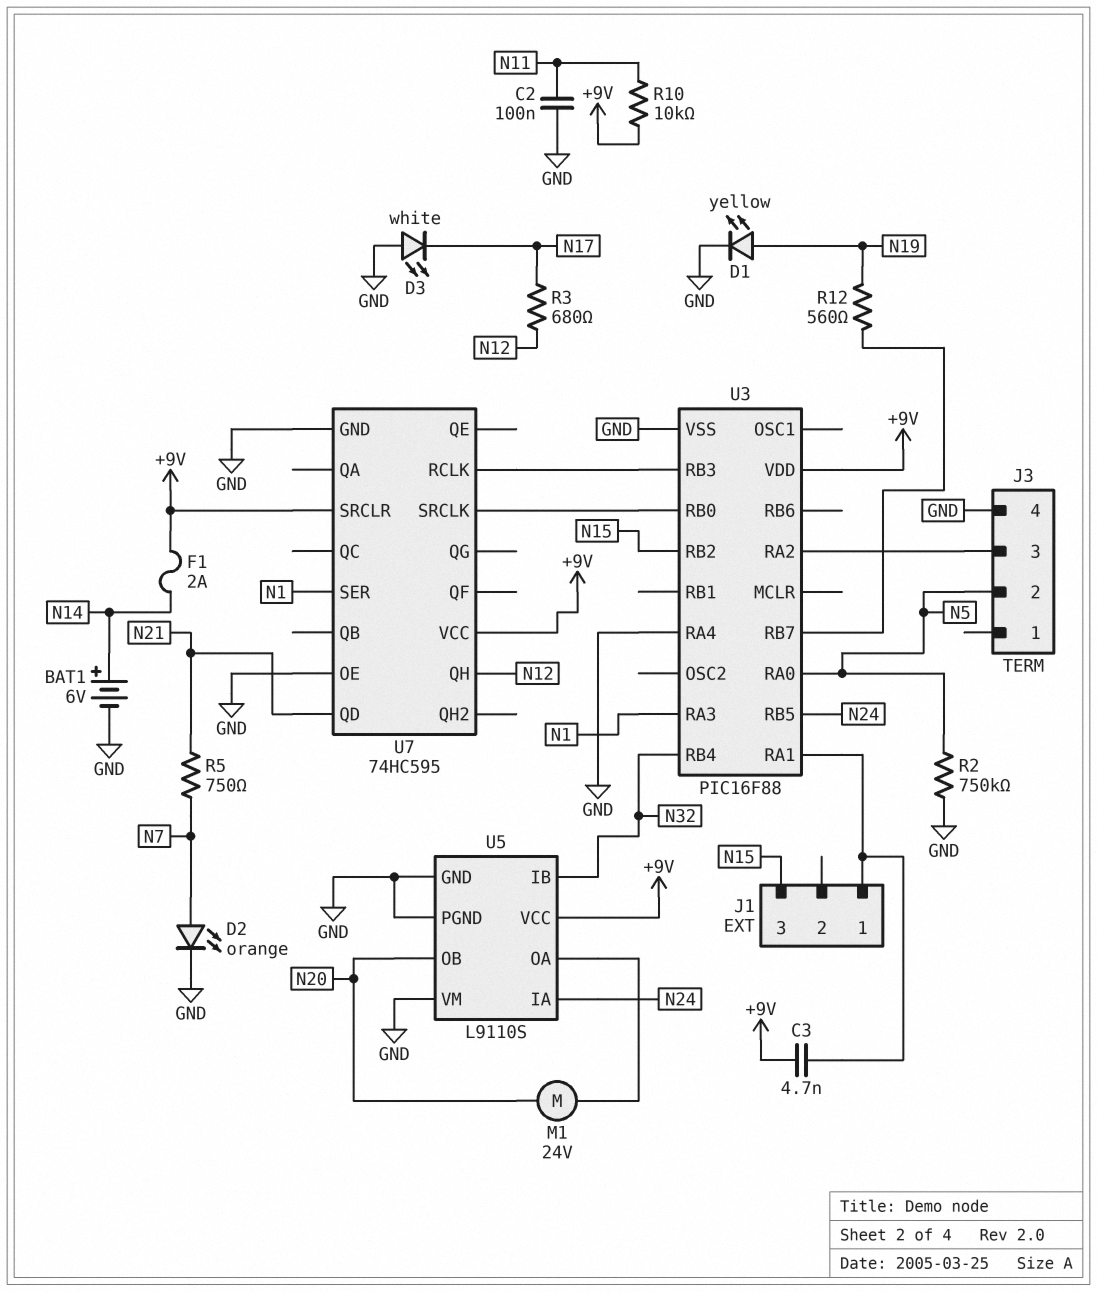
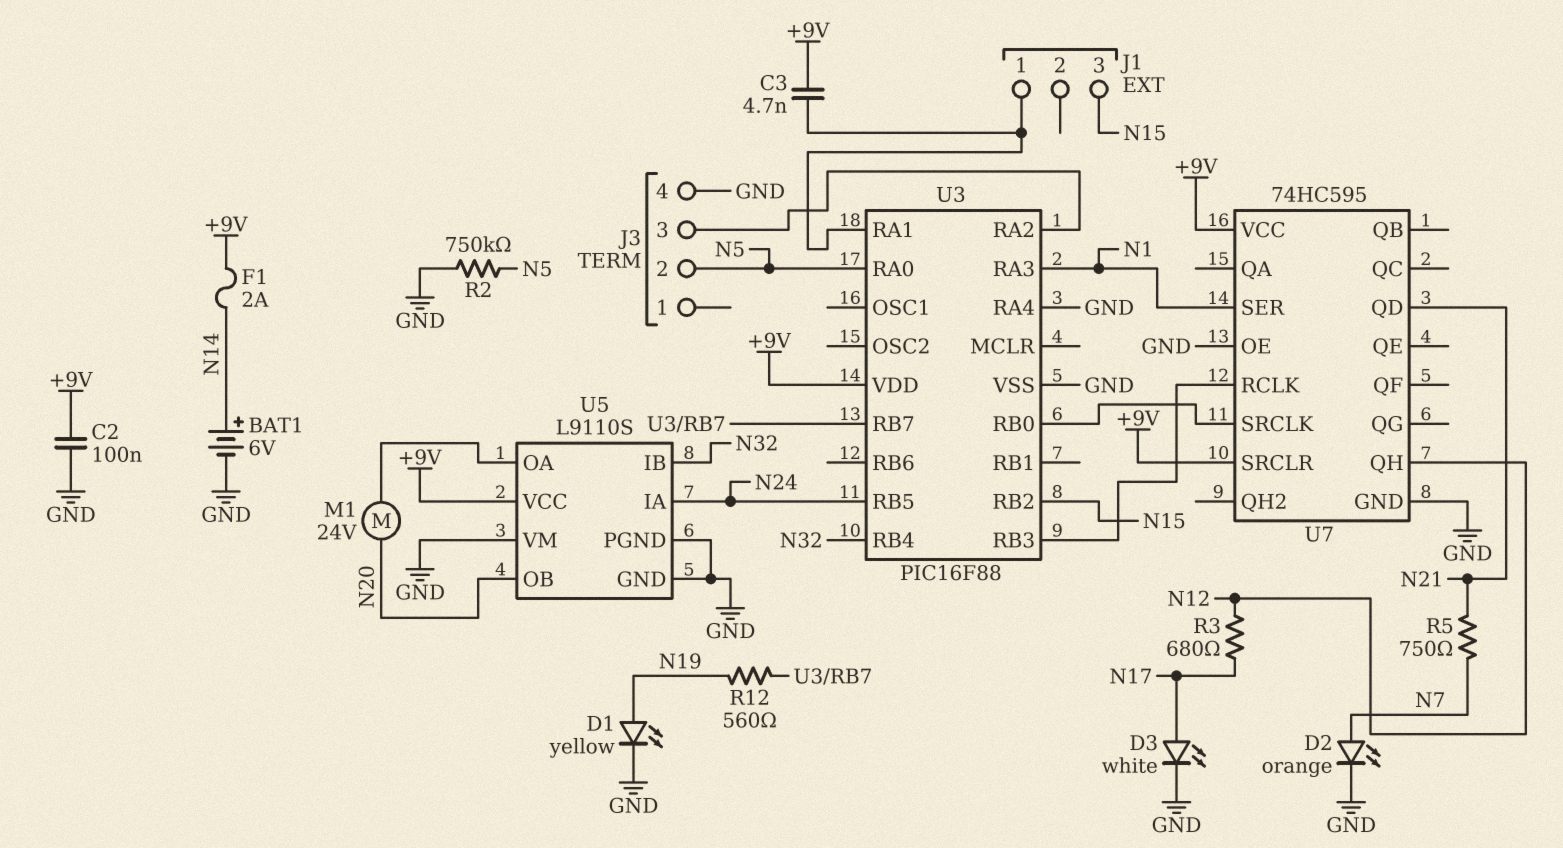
C2: 100nF (GND, N11) -> 100nF (+9V, GND)
D3: LED white (A GND, K N17) -> LED white (A N17, K GND)
R10: 10k (+9V, N11) -> none

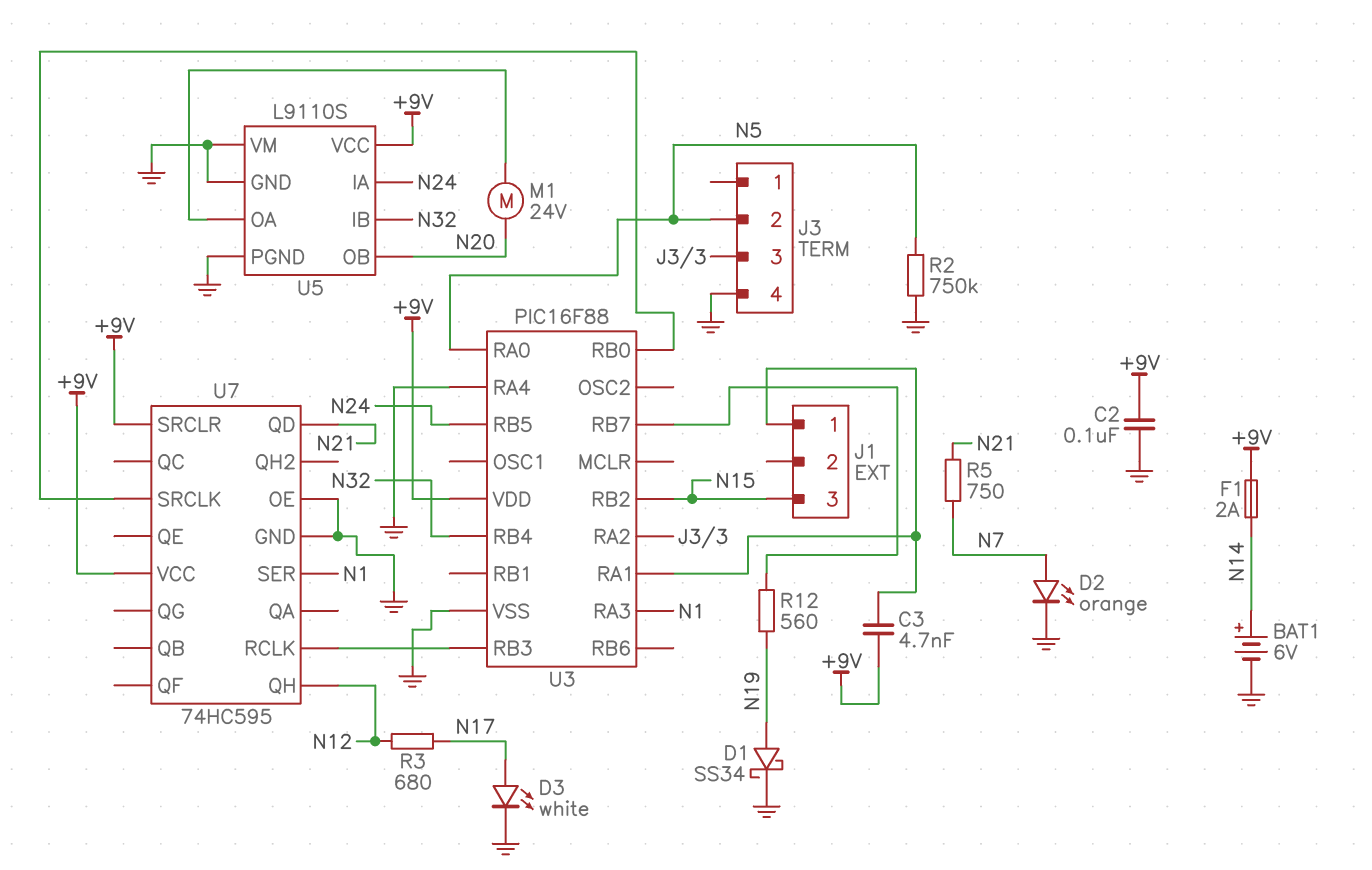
D1: LED yellow (A N19, K GND) -> schottky SS34 (A N19, K GND)

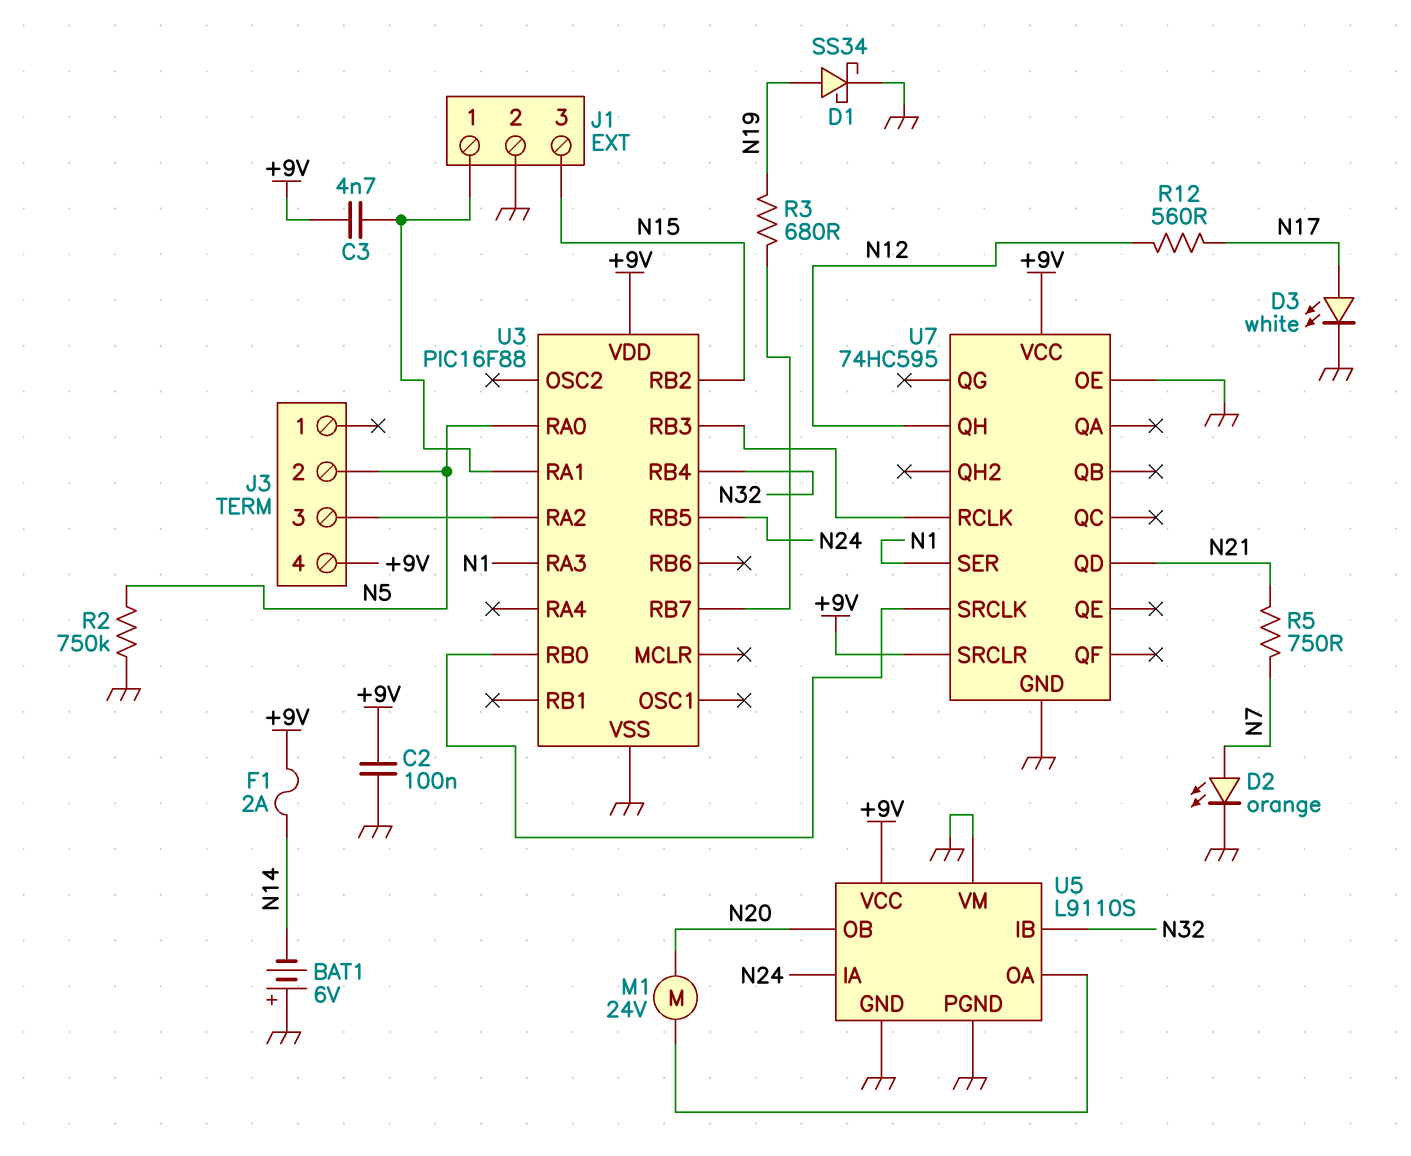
BAT1: 6V (plus N14, minus GND) -> 6V (plus GND, minus N14)
J1 pin 2: none -> GND
J3 pin 4: GND -> +9V
R3: 680 (N12, N17) -> 680 (N19, U3/RB7)
R12: 560 (N19, U3/RB7) -> 560 (N12, N17)
U3 pin RA4: GND -> none

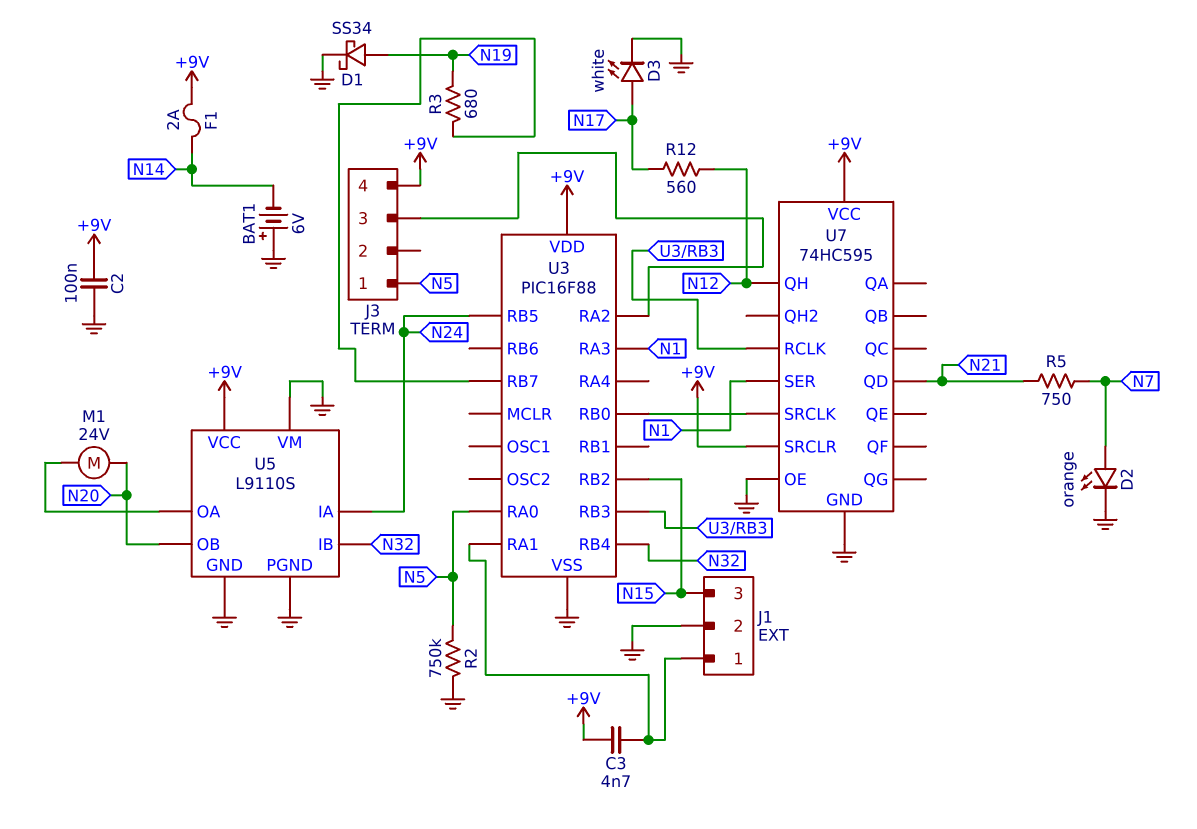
J3 pin 1: none -> N5
J3 pin 2: N5 -> none

